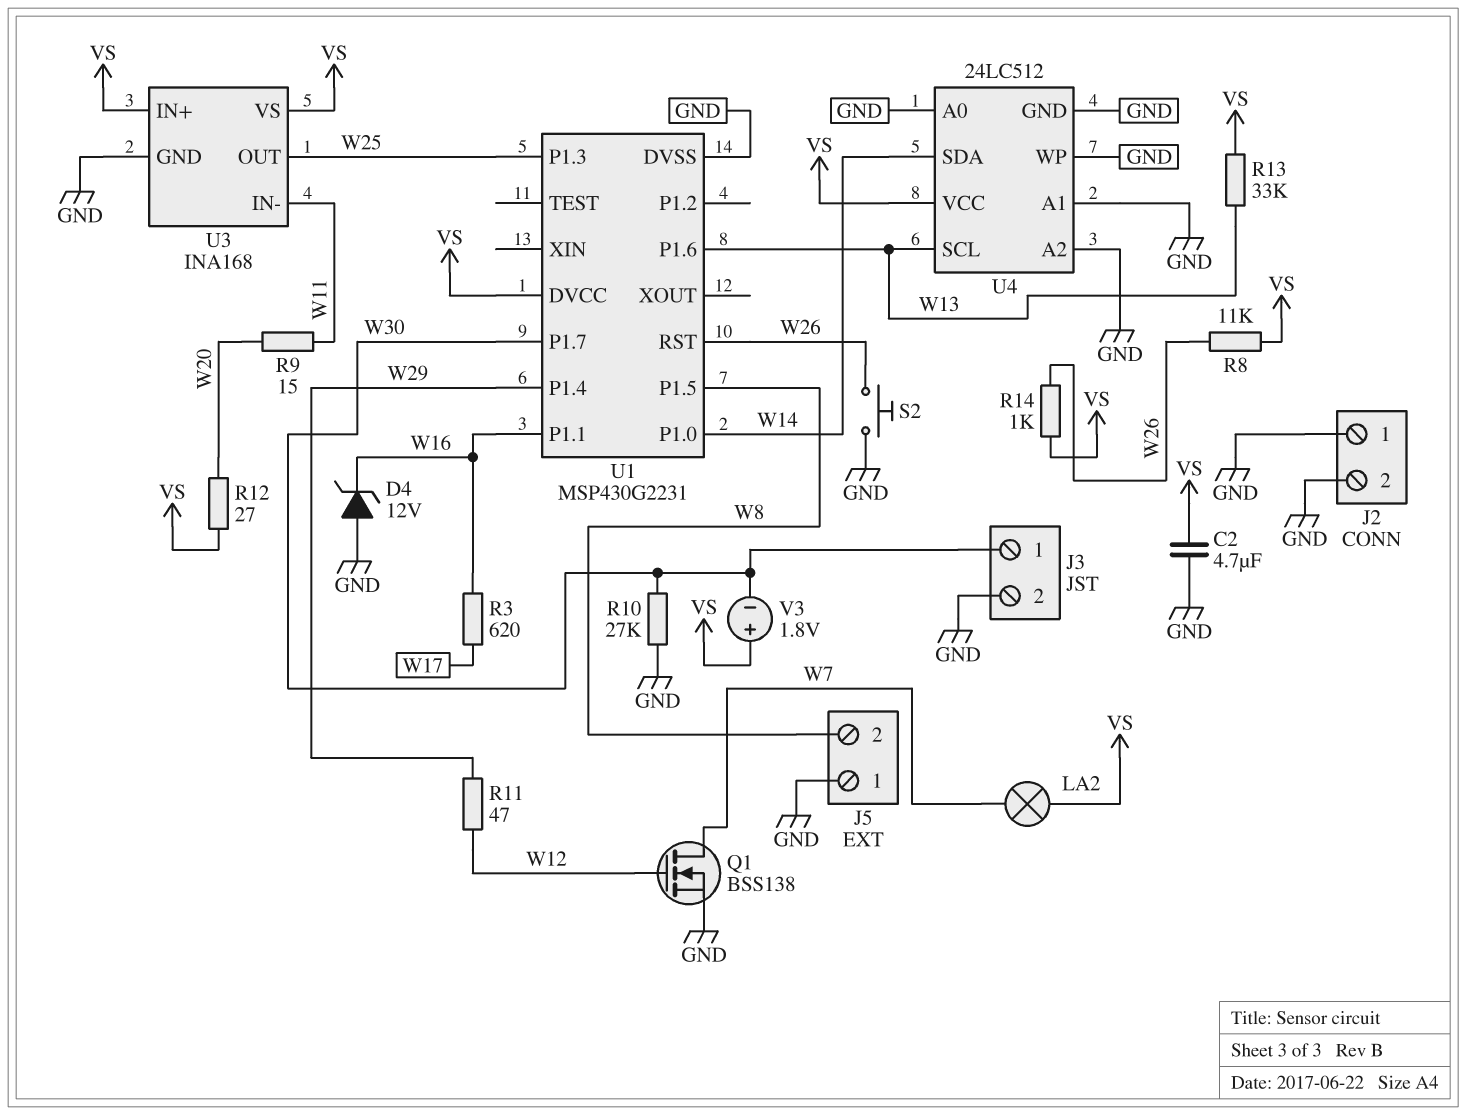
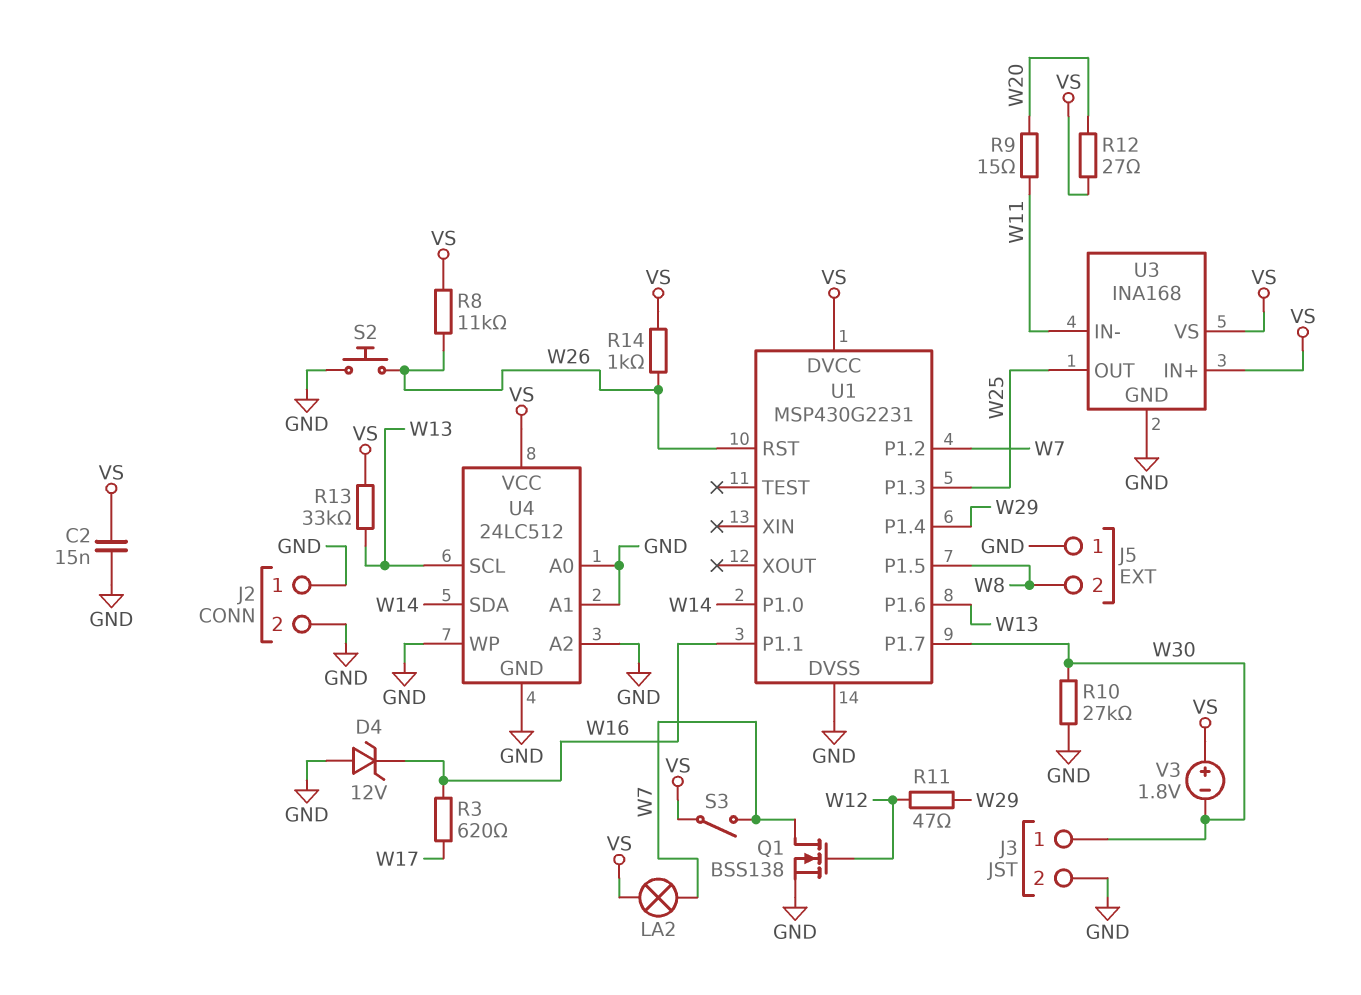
C2: 4.7uF (GND, VS) -> 15nF (GND, VS)
S3: none -> switch (VS, W7)
U1 pin P1.2: none -> W7

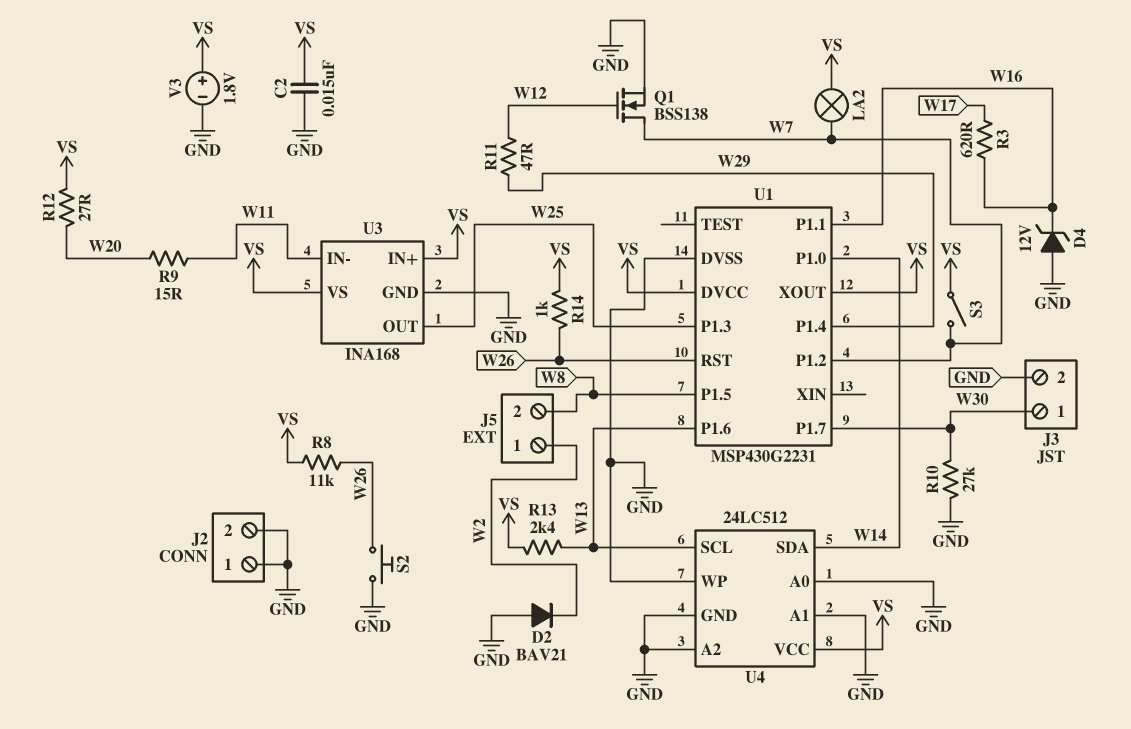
D2: none -> diode BAV21 (A GND, K W2)
J5 pin 1: GND -> W2
R13: 33k (VS, W13) -> 2.4k (VS, W13)
U1 pin XOUT: none -> VS
V3: 1.8V (plus VS, minus W30) -> 1.8V (plus VS, minus GND)

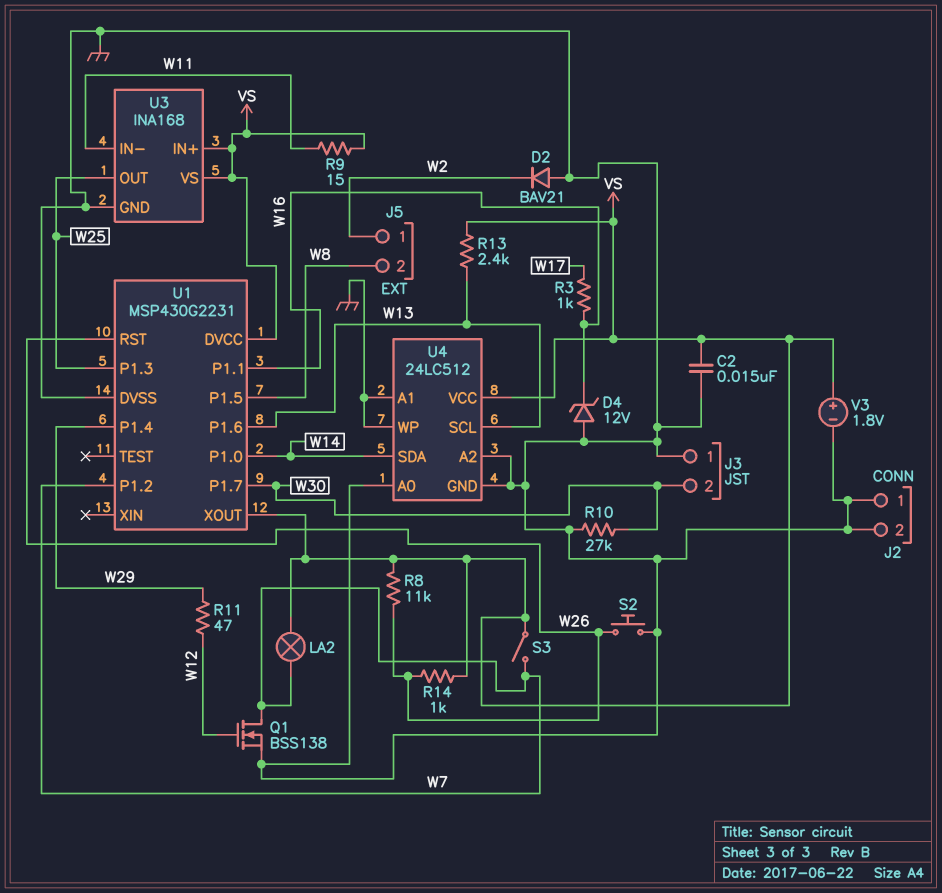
J3 pin 1: W30 -> GND
J3 pin 2: GND -> W30
R3: 620 (W16, W17) -> 1k (W16, W17)
R9: 15 (W11, W20) -> 15 (VS, W11)
R12: 27 (VS, W20) -> none

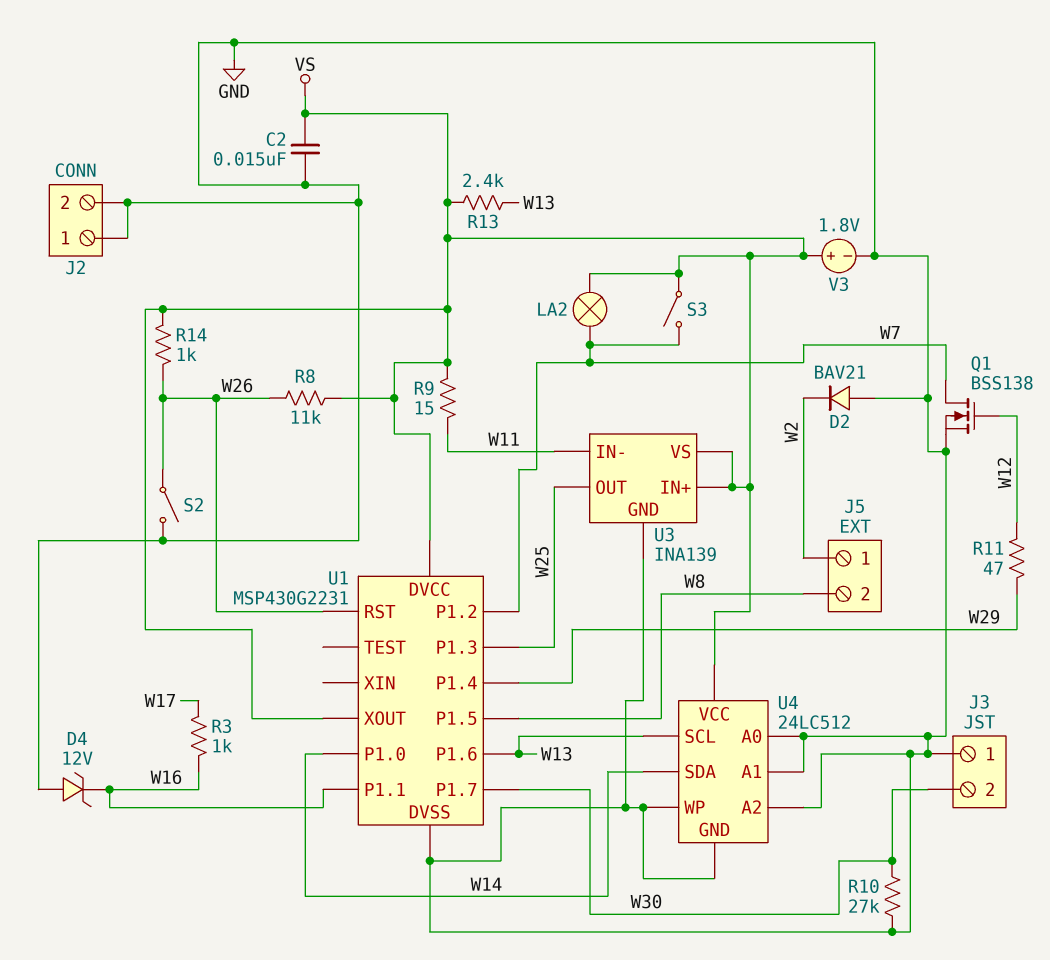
S2: button (GND, W26) -> switch (GND, W26)
U3: INA168 -> INA139

